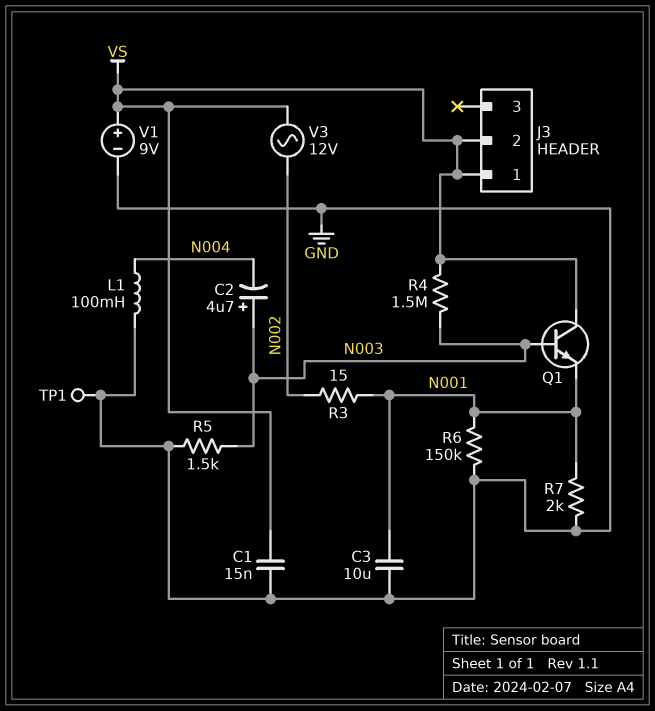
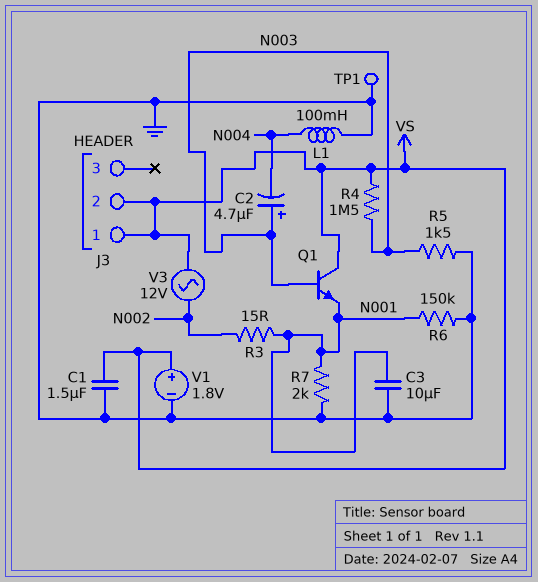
C1: 15nF (GND, VS) -> 1.5uF (GND, VS)
V1: 9V (plus VS, minus GND) -> 1.8V (plus VS, minus GND)

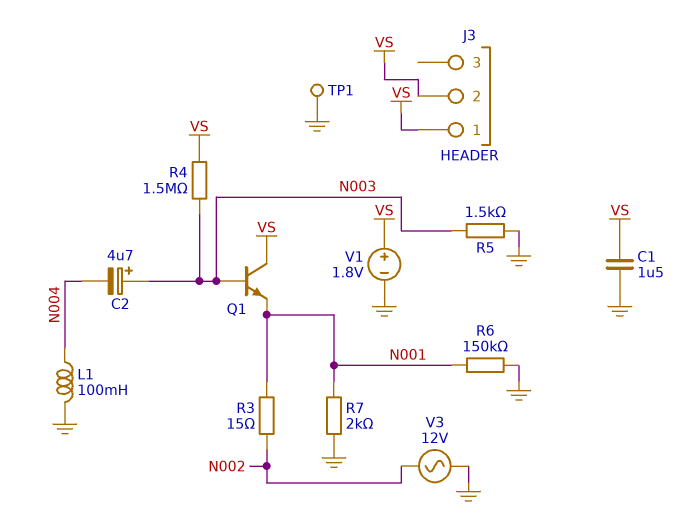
C3: 10uF (GND, N001) -> none
V3: AC 12V (N002, VS) -> AC 12V (GND, N002)

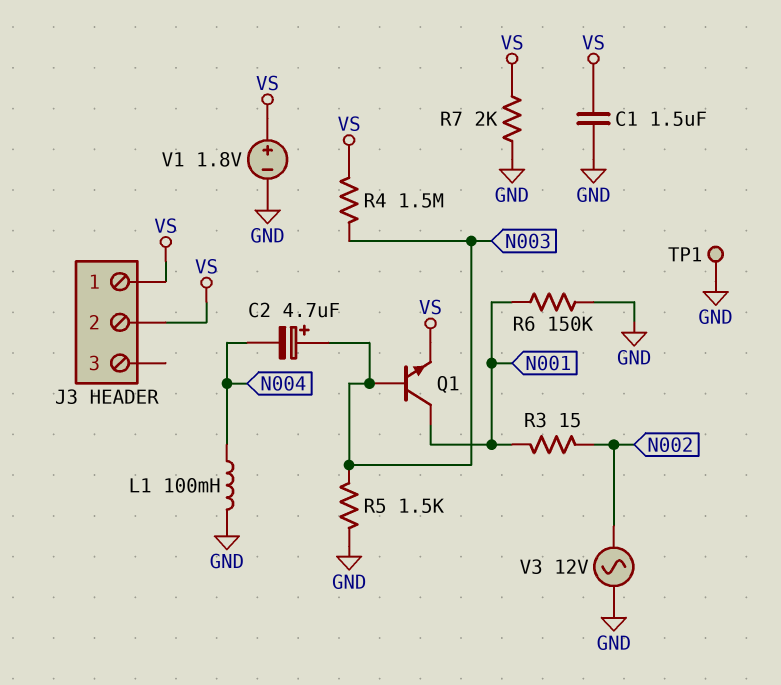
Q1: NPN (B N003, C VS, E N001) -> NPN (B N003, C N001, E VS)
R7: 2k (GND, N001) -> 2k (GND, VS)

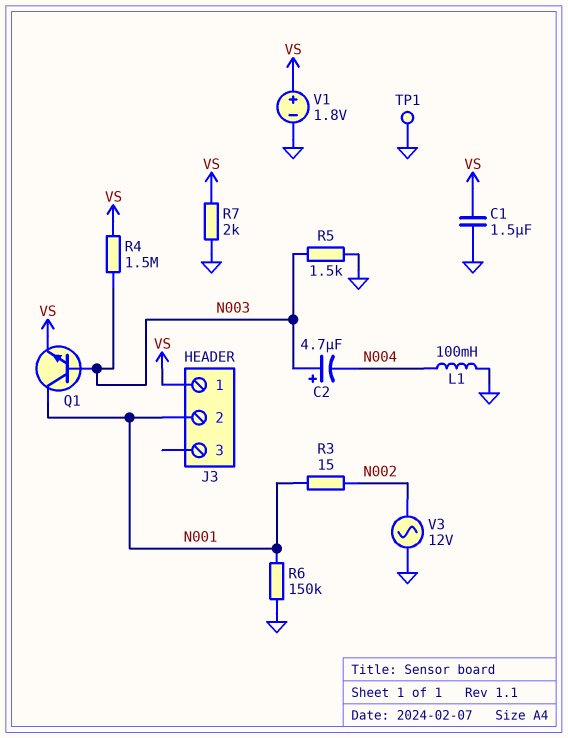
J3 pin 2: VS -> N001

